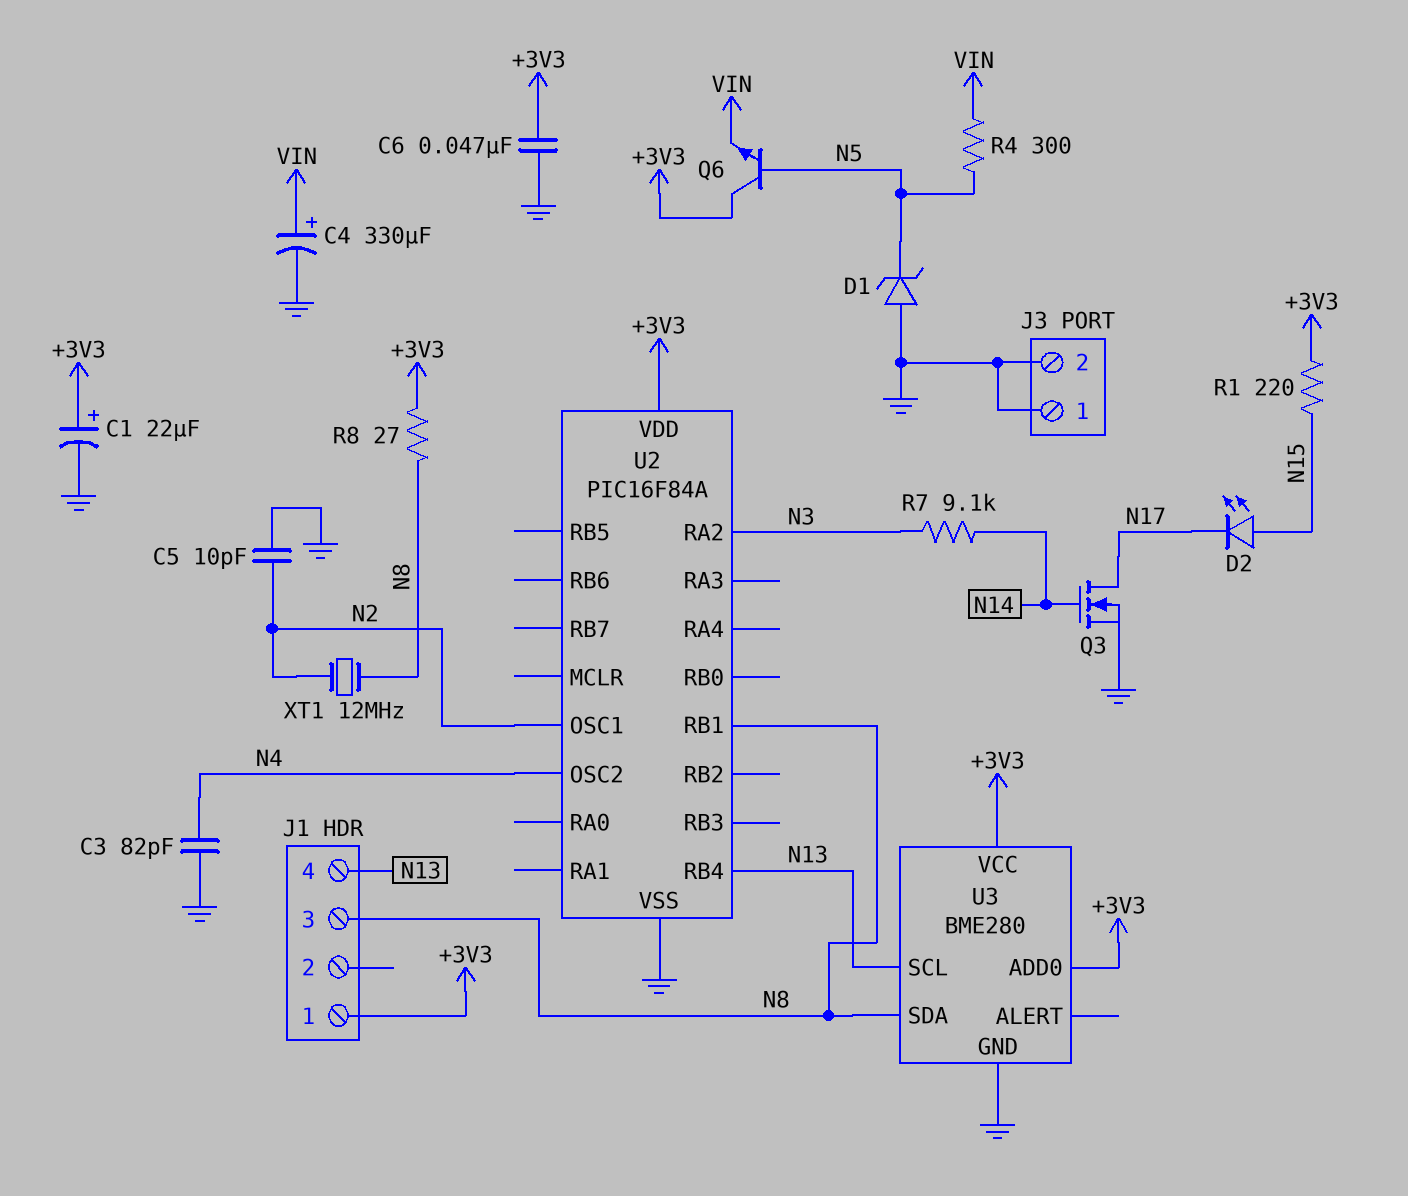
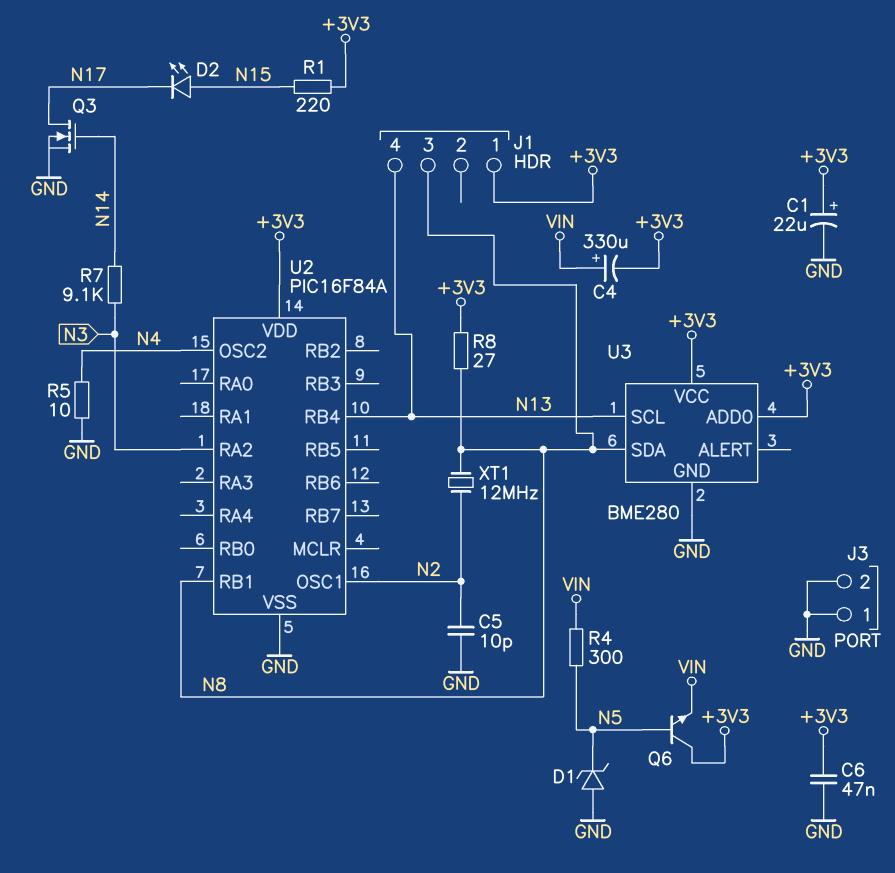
C3: 82pF (GND, N4) -> none
C4: 330uF (plus VIN, minus GND) -> 330uF (plus VIN, minus +3V3)
R5: none -> 10 (GND, N4)

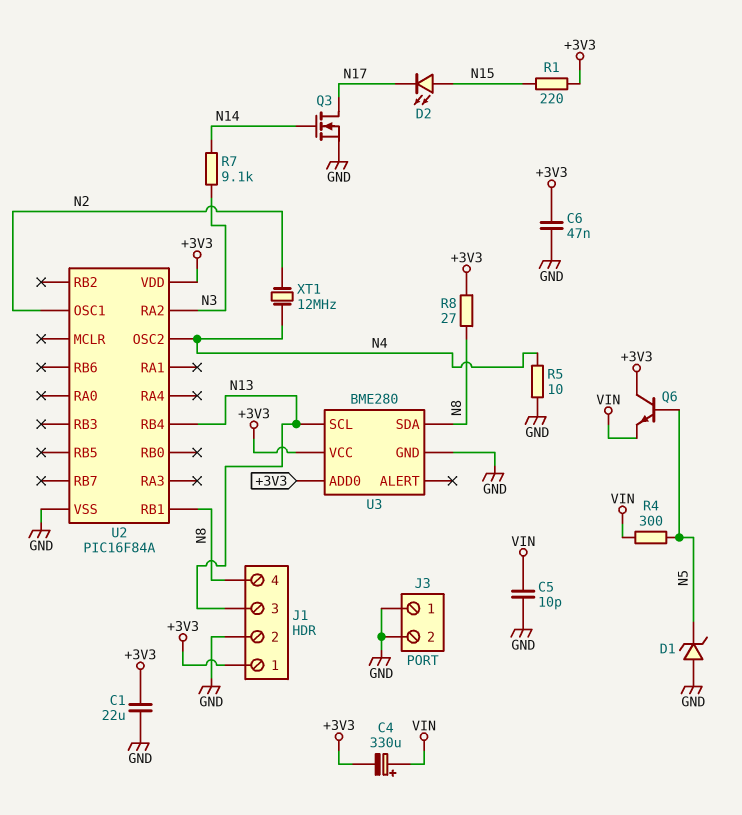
C1: 22uF (plus +3V3, minus GND) -> 22uF (+3V3, GND)
C5: 10pF (GND, N2) -> 10pF (GND, VIN)
J1 pin 2: none -> GND
J1 pin 3: N8 -> N13
J1 pin 4: N13 -> N8
XT1: 12MHz (N2, N8) -> 12MHz (N2, N4)

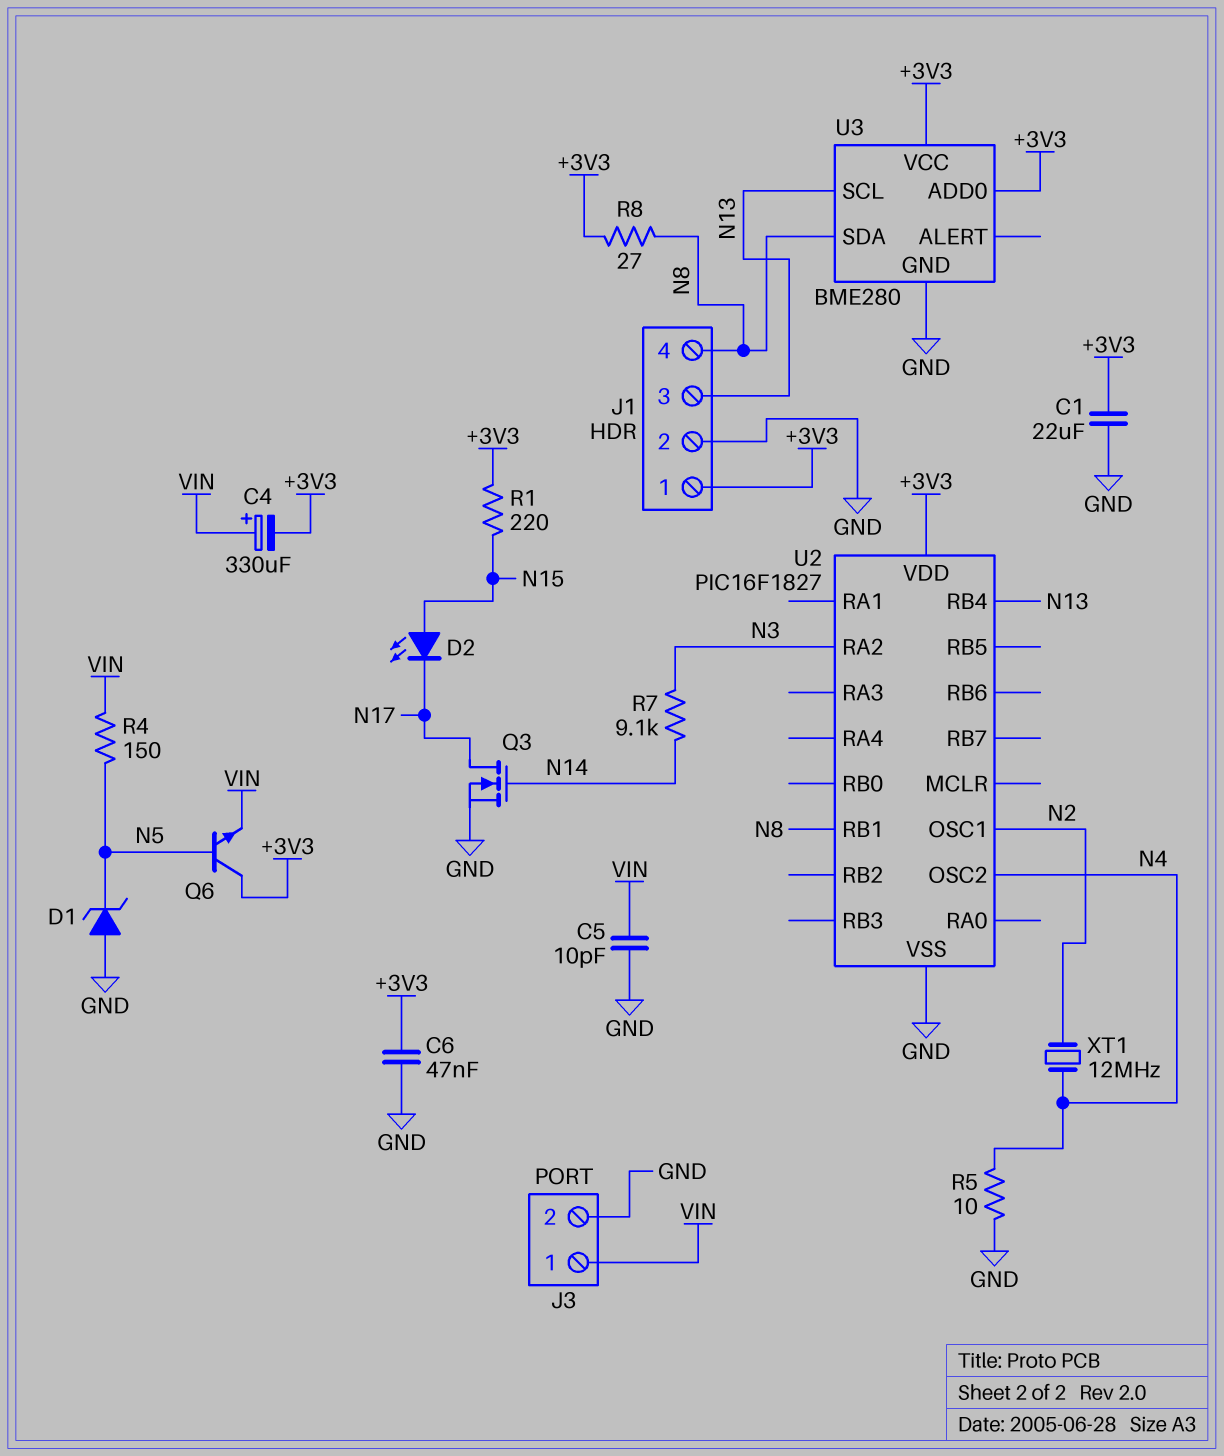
J3 pin 1: GND -> VIN
R4: 300 (N5, VIN) -> 150 (N5, VIN)
U2: PIC16F84A -> PIC16F1827

